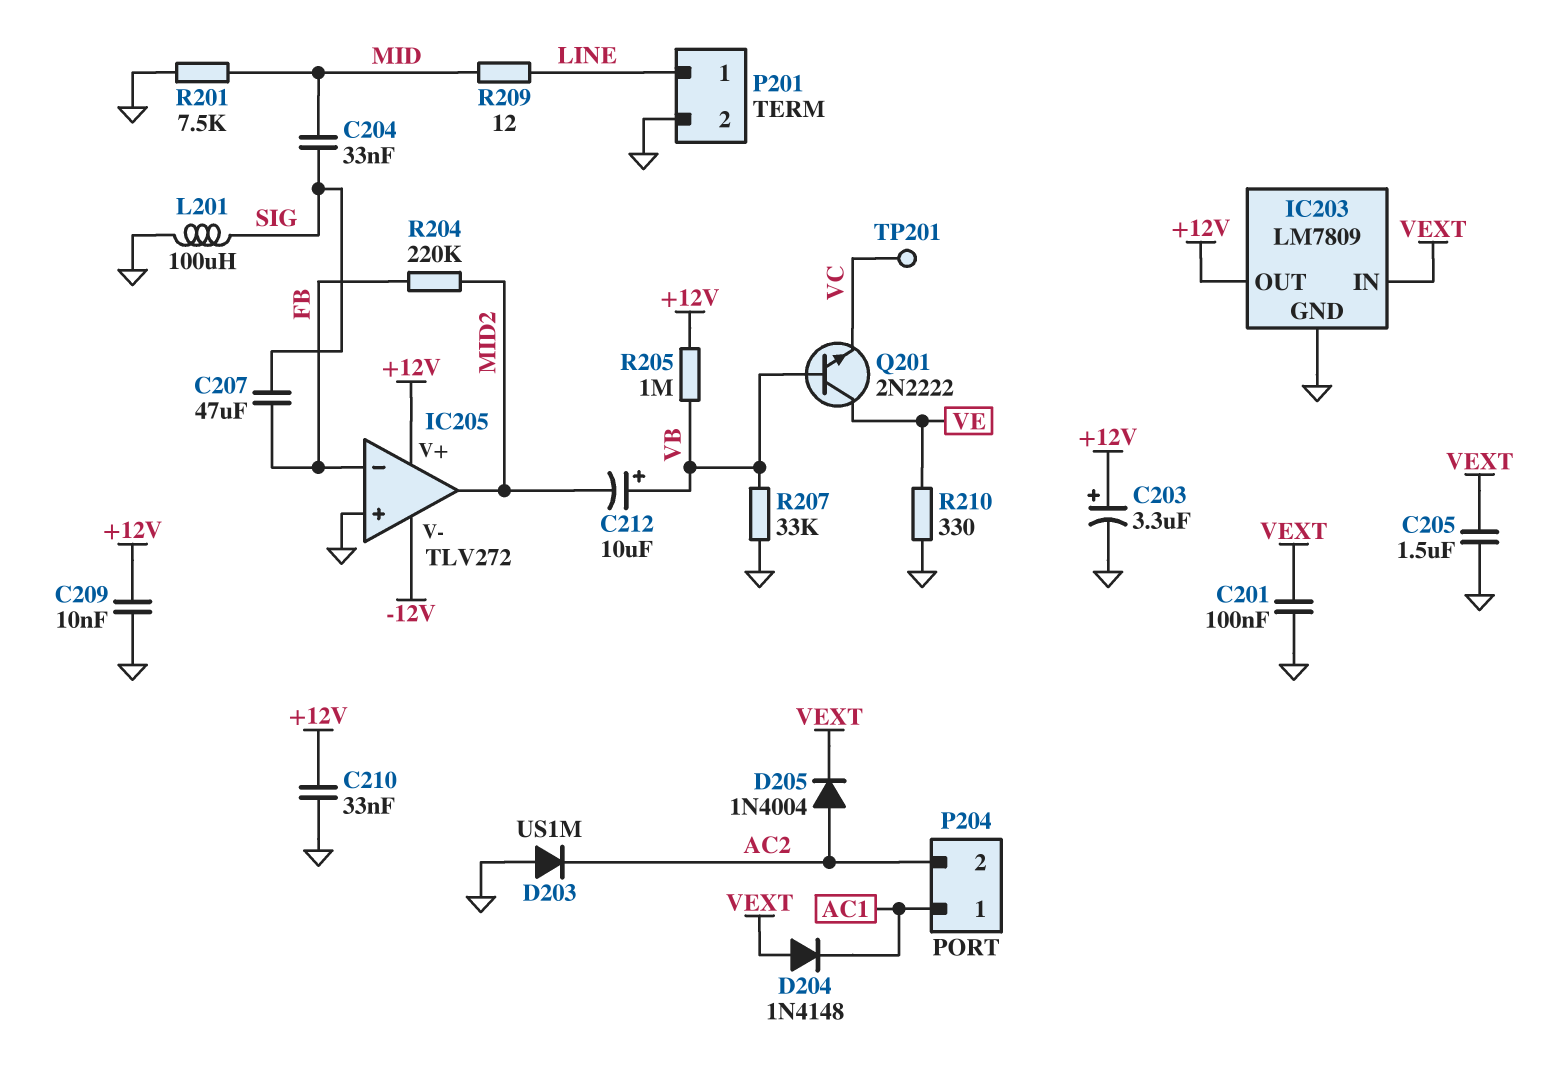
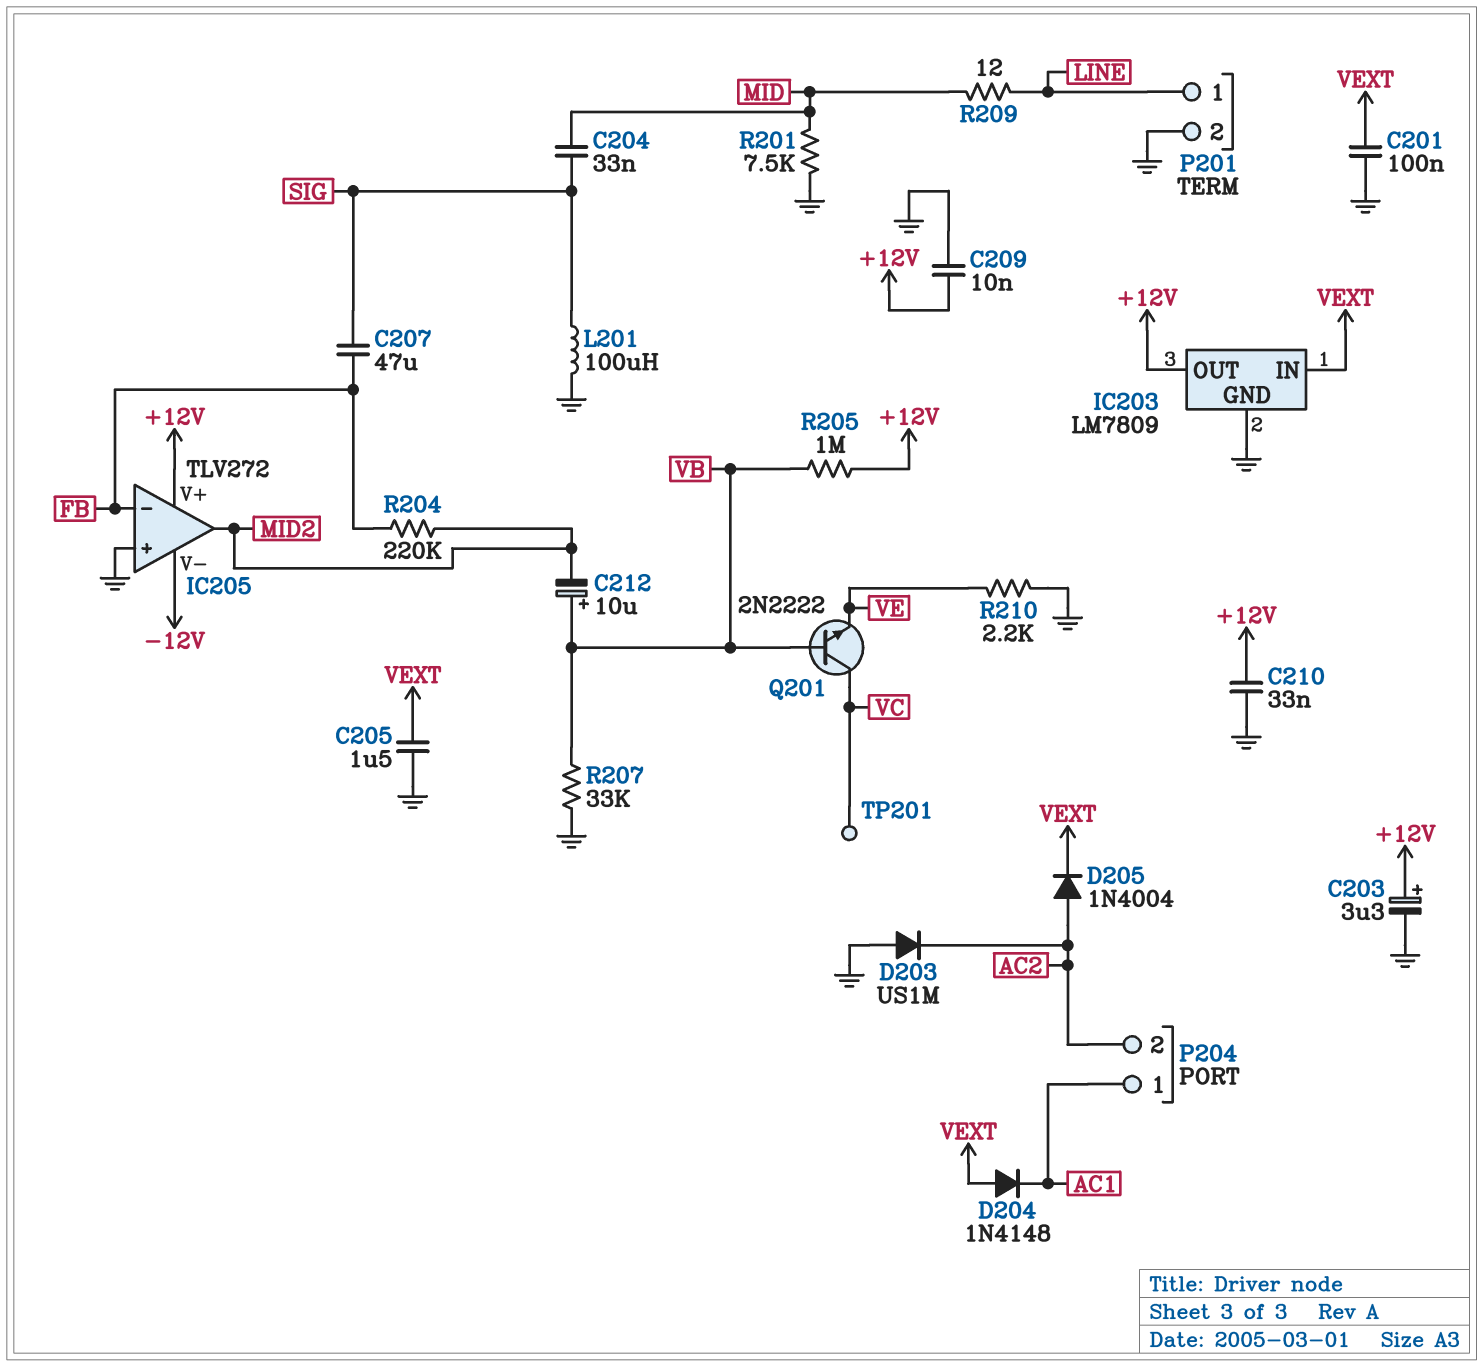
Q201: NPN 2N2222 (B VB, C VE, E VC) -> NPN 2N2222 (B VB, C VC, E VE)
R210: 330 (GND, VE) -> 2.2k (GND, VE)

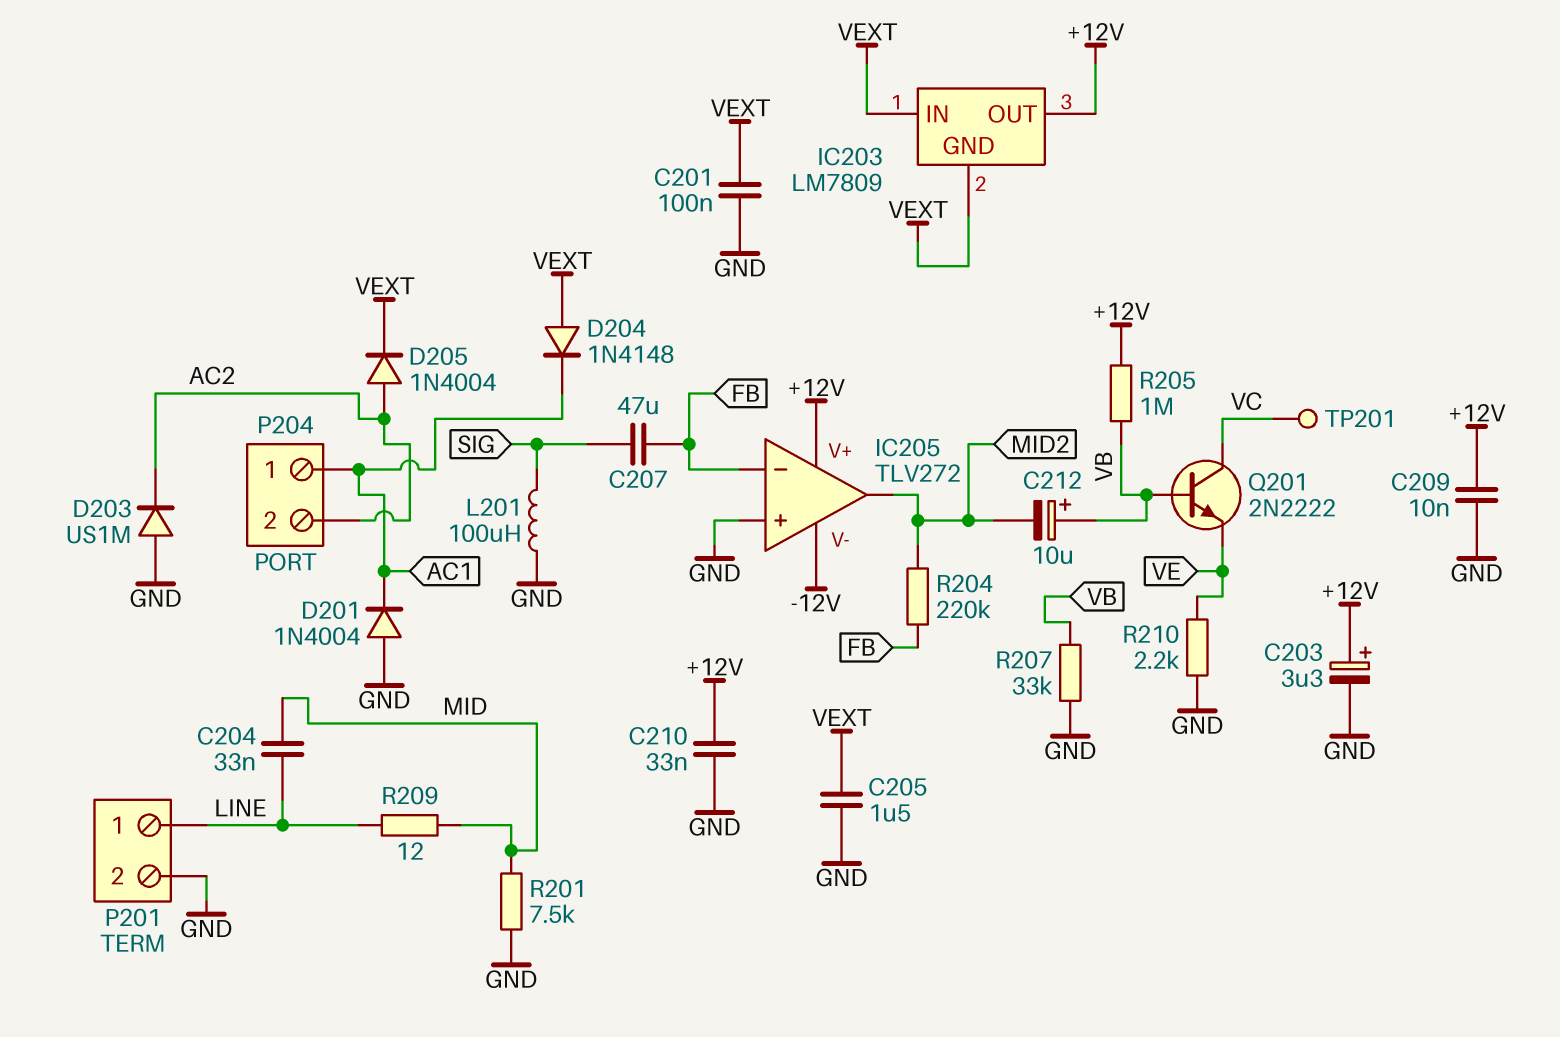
C204: 33nF (MID, SIG) -> 33nF (LINE, MID)
D201: none -> diode 1N4004 (A GND, K AC1)
IC203 pin GND: GND -> VEXT

